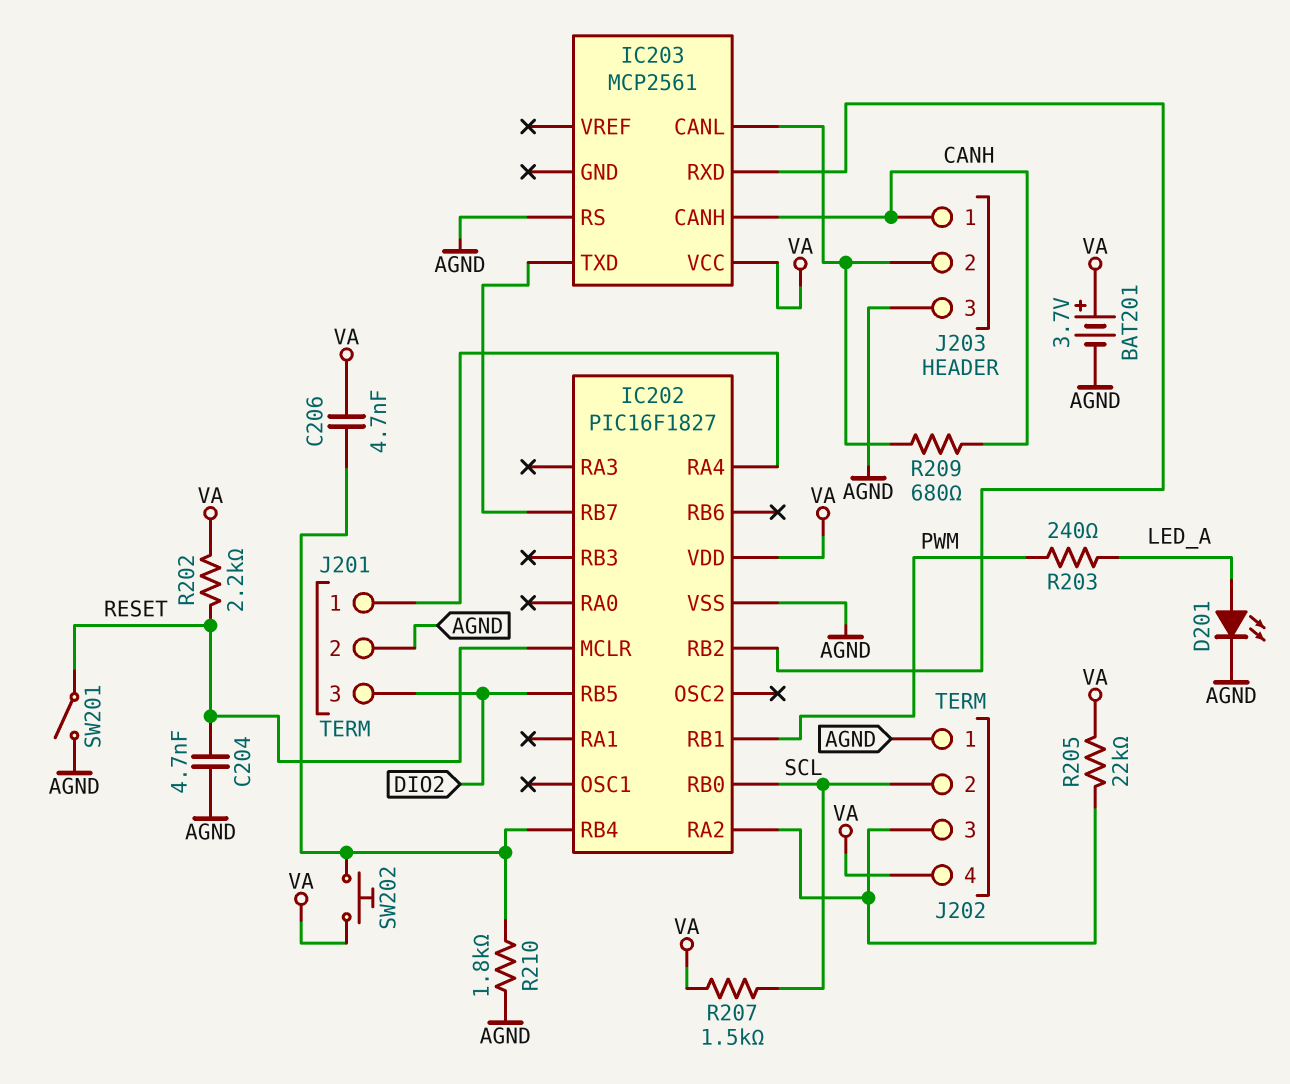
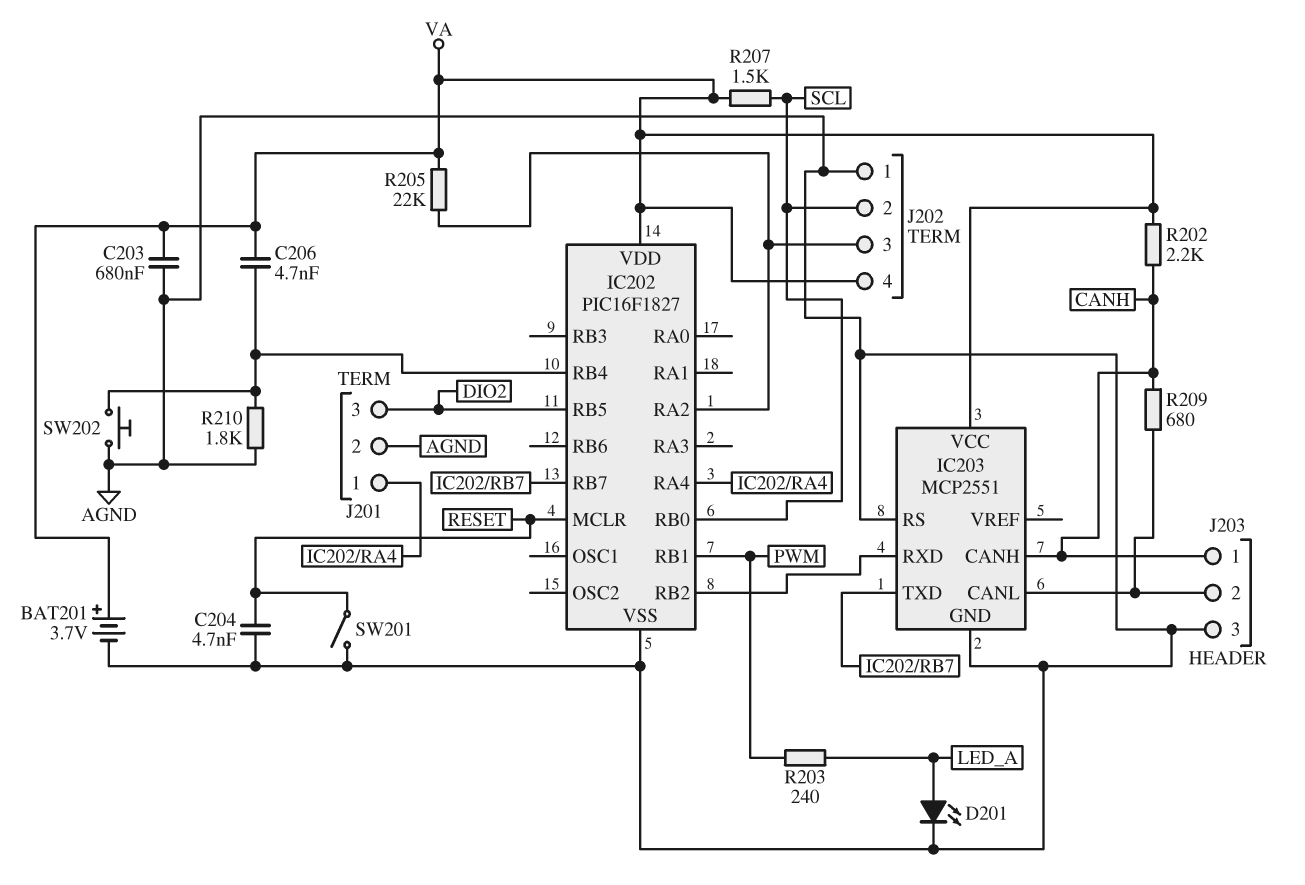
C203: none -> 680nF (AGND, VA)
IC203: MCP2561 -> MCP2551
IC203 pin GND: none -> AGND
R202: 2.2k (RESET, VA) -> 2.2k (CANH, VA)
SW202: button (IC202/RB4, VA) -> button (AGND, IC202/RB4)

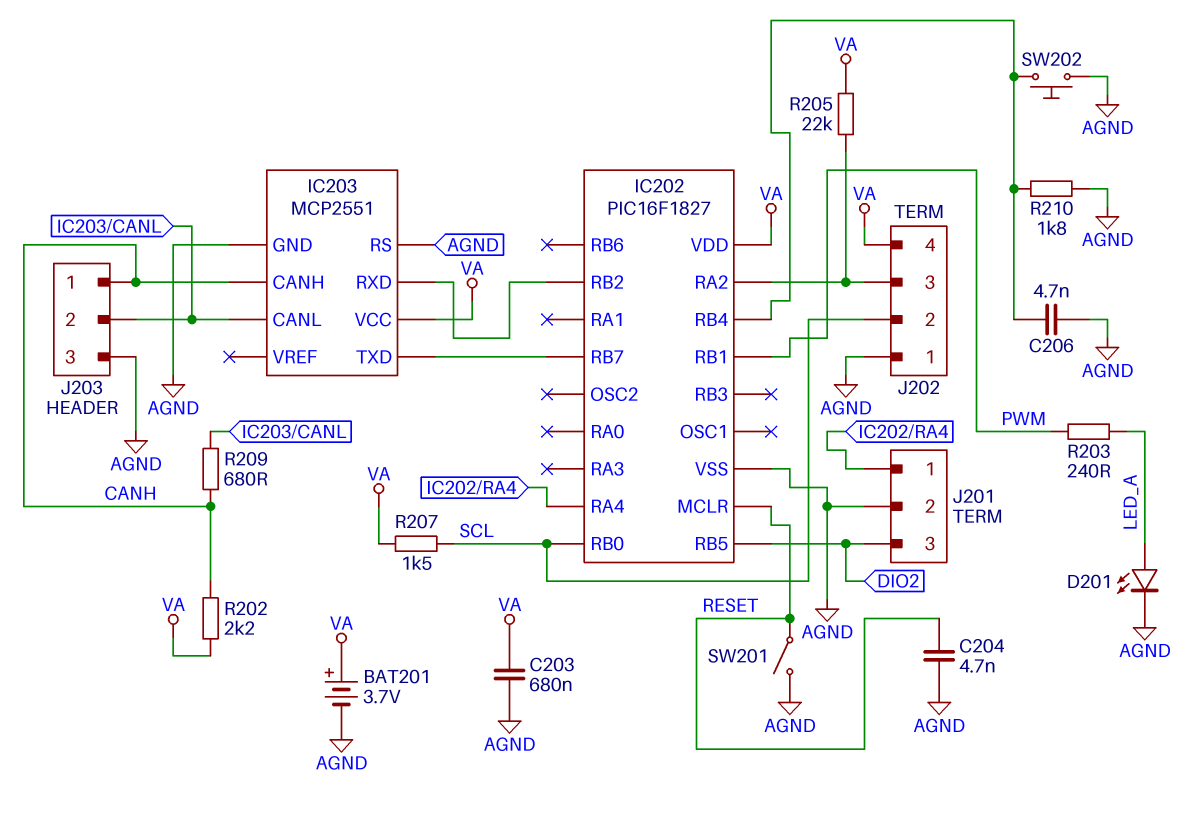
C206: 4.7nF (IC202/RB4, VA) -> 4.7nF (AGND, IC202/RB4)

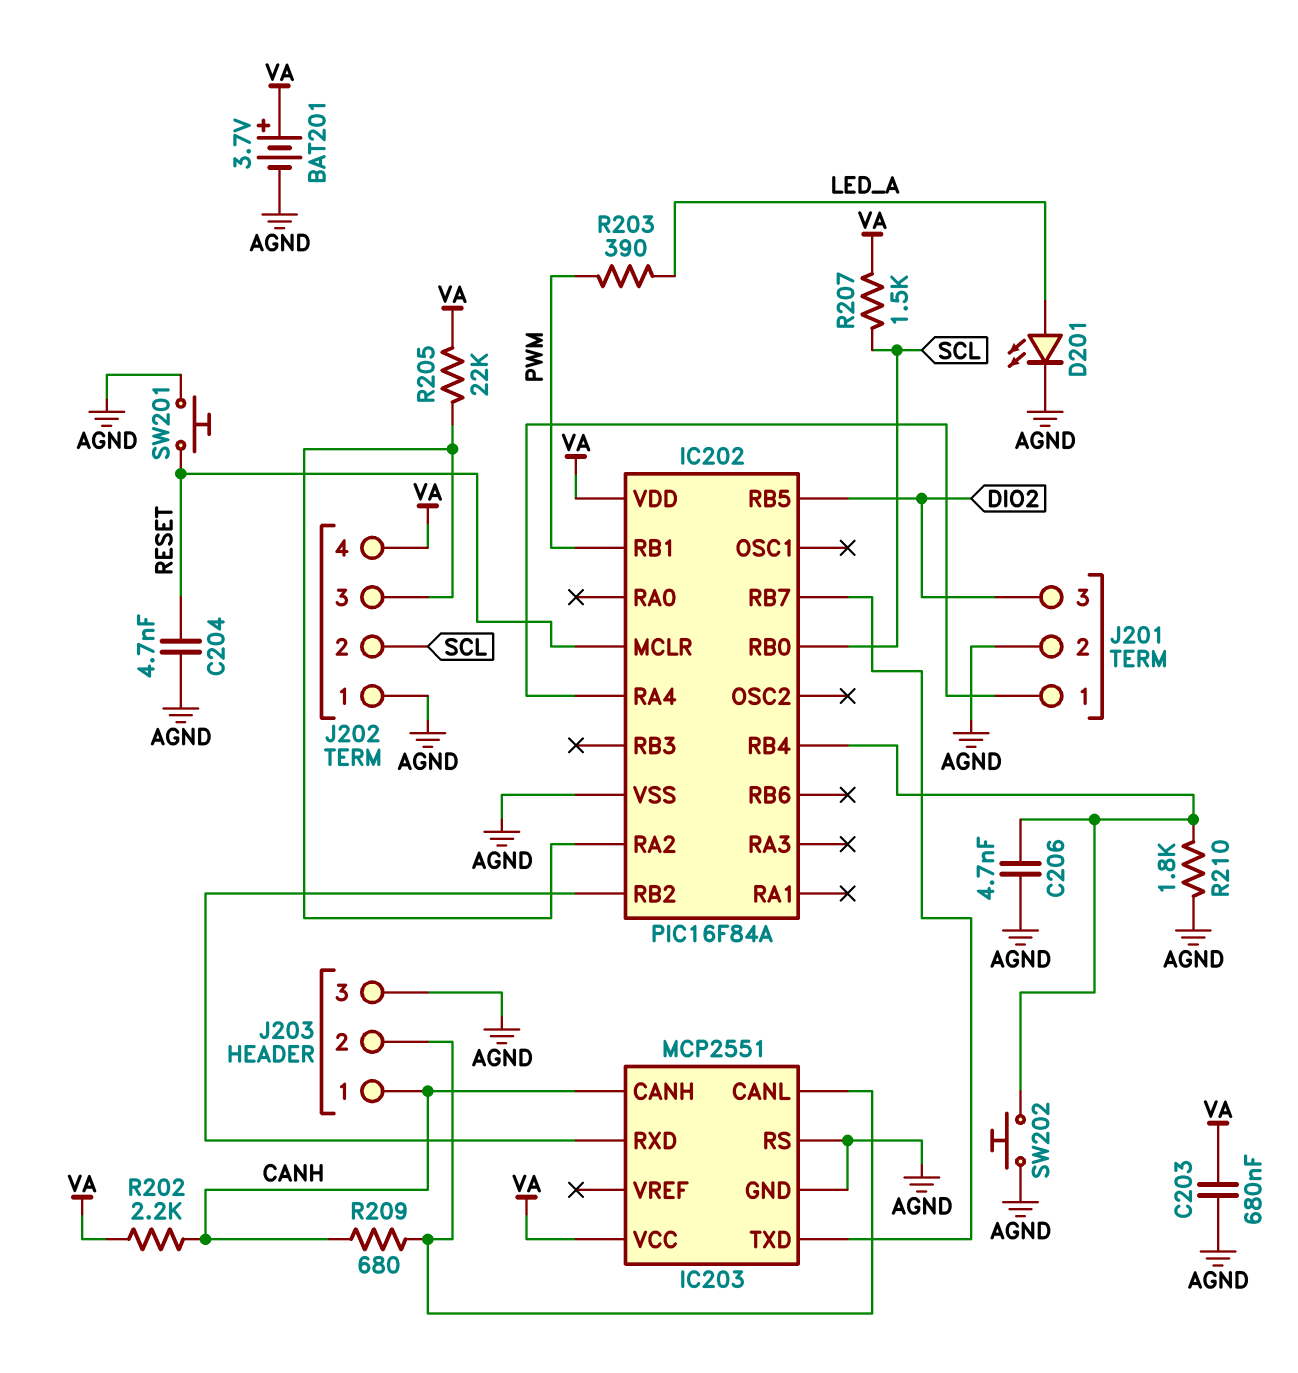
IC202: PIC16F1827 -> PIC16F84A
R203: 240 (LED_A, PWM) -> 390 (LED_A, PWM)
SW201: switch (AGND, RESET) -> button (AGND, RESET)

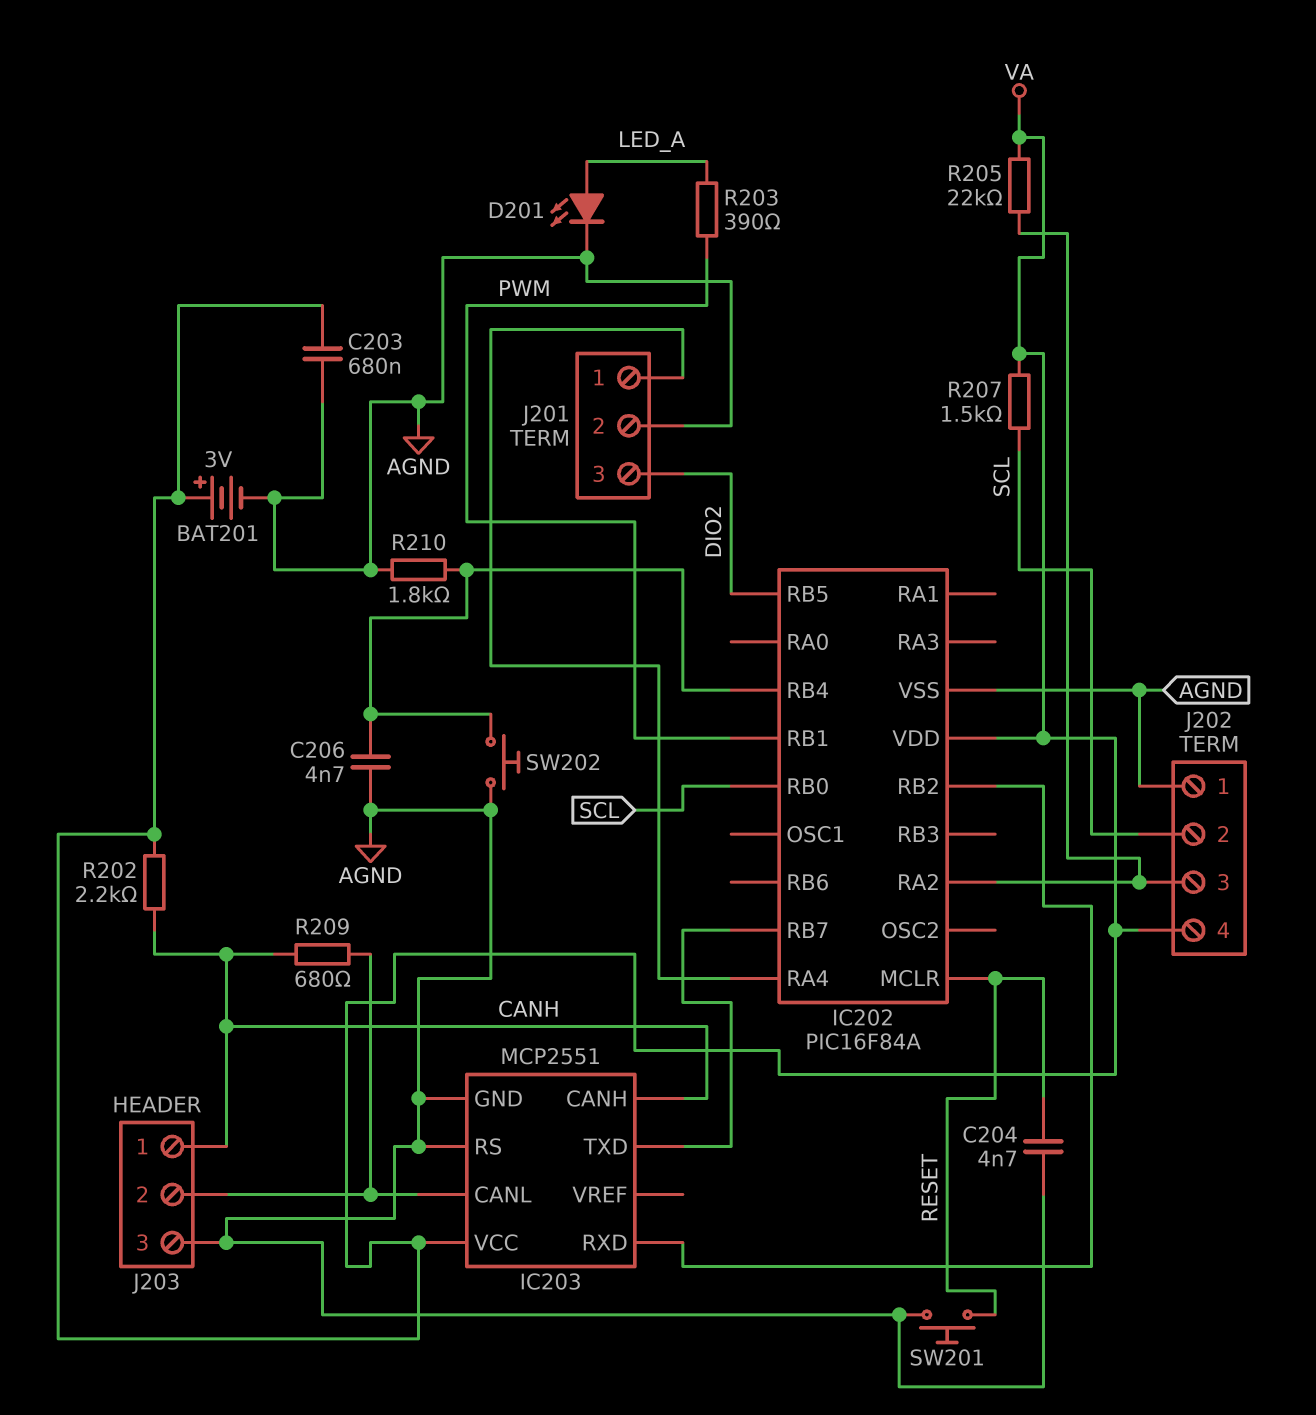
BAT201: 3.7V (plus VA, minus AGND) -> 3V (plus VA, minus AGND)

